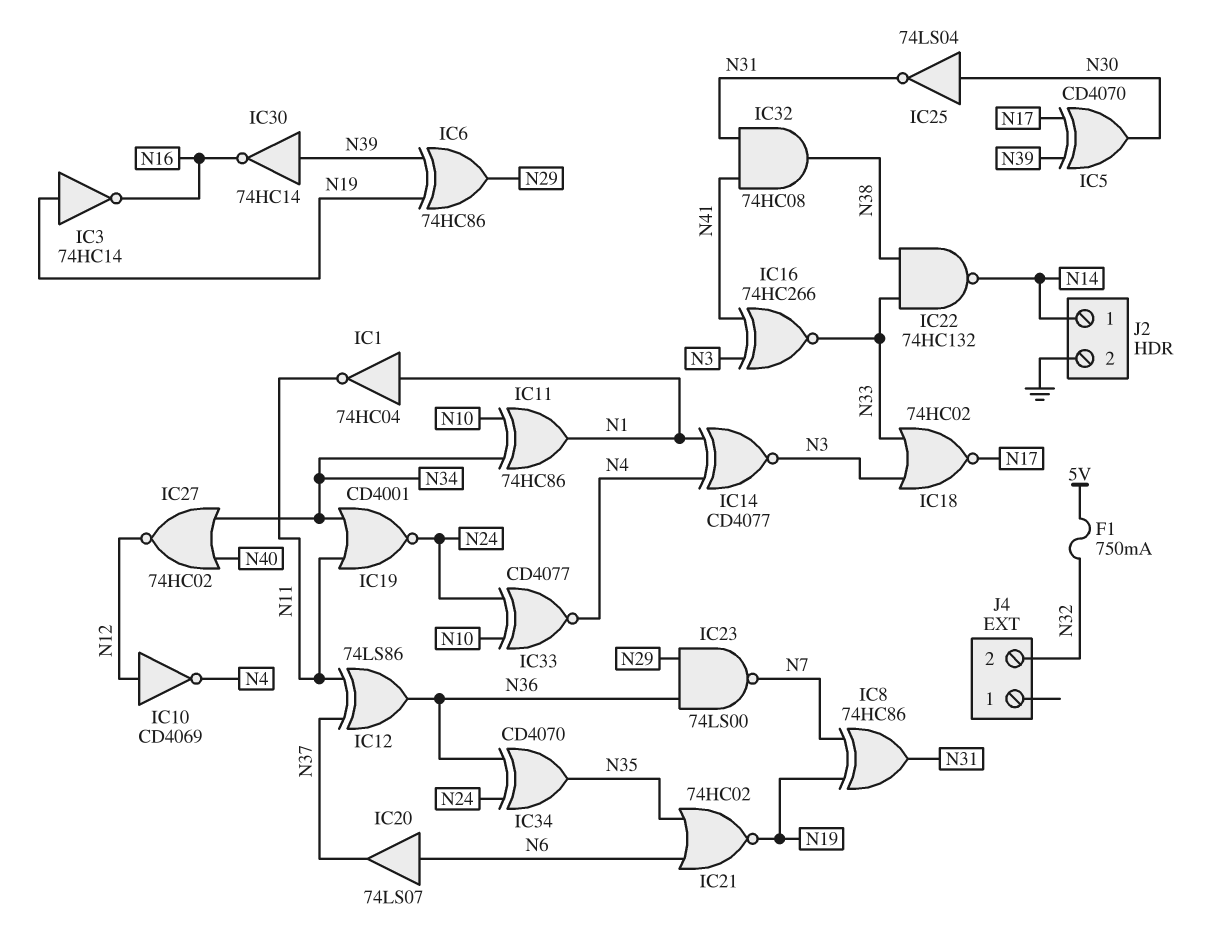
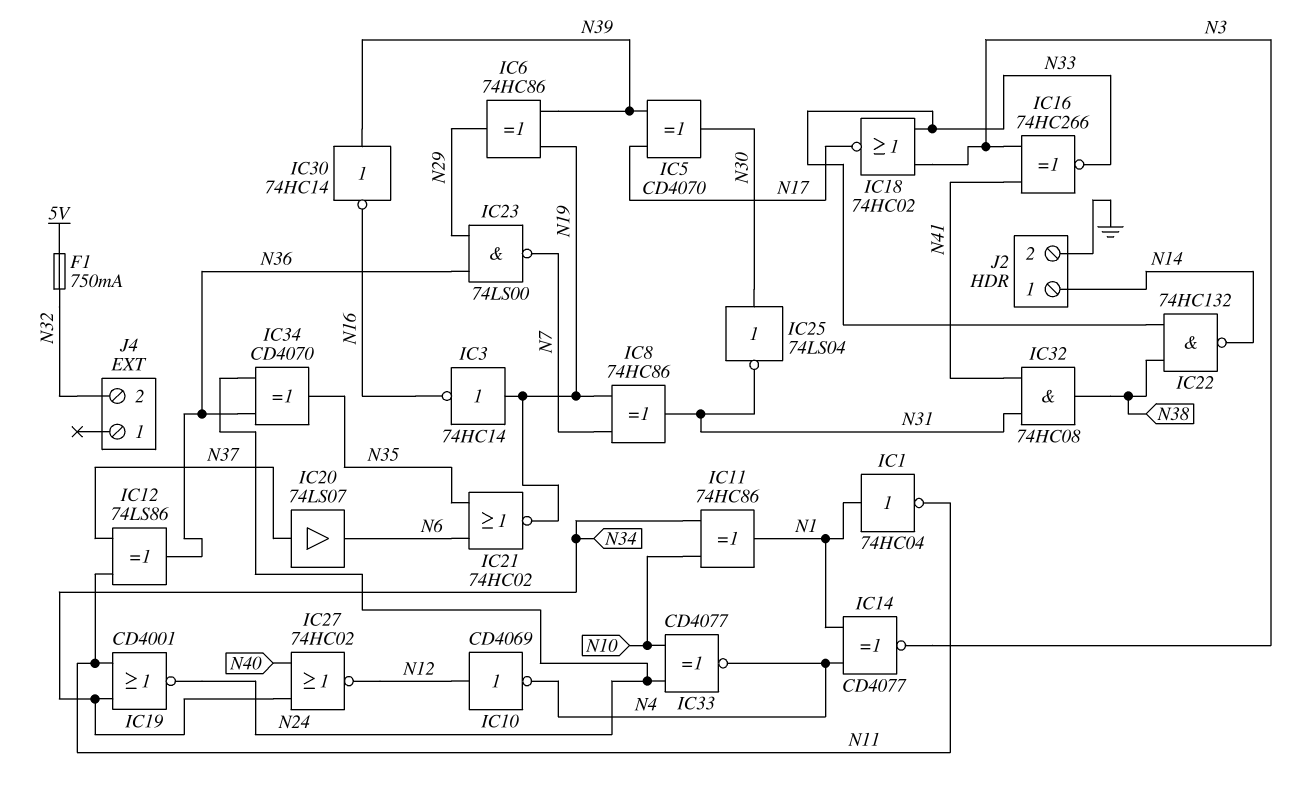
IC20: buffer 74LS07 (in N6, out N37) -> buffer 74LS07 (in N37, out N6)

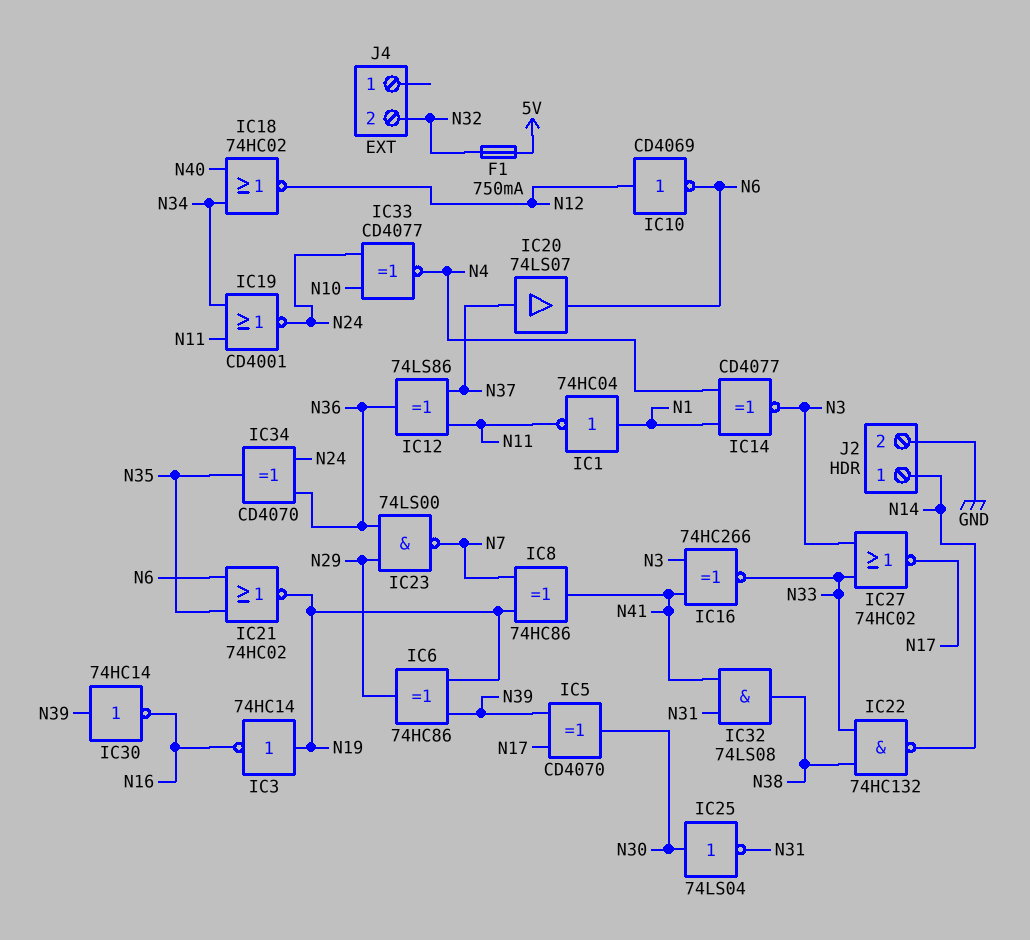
IC8: XOR 74HC86 (in N7, in N19, out N31) -> XOR 74HC86 (in N7, in N19, out N41)
IC10: NOT CD4069 (in N12, out N4) -> NOT CD4069 (in N12, out N6)
IC11: XOR 74HC86 (in N10, in N34, out N1) -> none
IC18: NOR 74HC02 (in N3, in N33, out N17) -> NOR 74HC02 (in N34, in N40, out N12)
IC27: NOR 74HC02 (in N34, in N40, out N12) -> NOR 74HC02 (in N3, in N33, out N17)
IC32: AND 74HC08 (in N31, in N41, out N38) -> AND 74LS08 (in N31, in N41, out N38)

